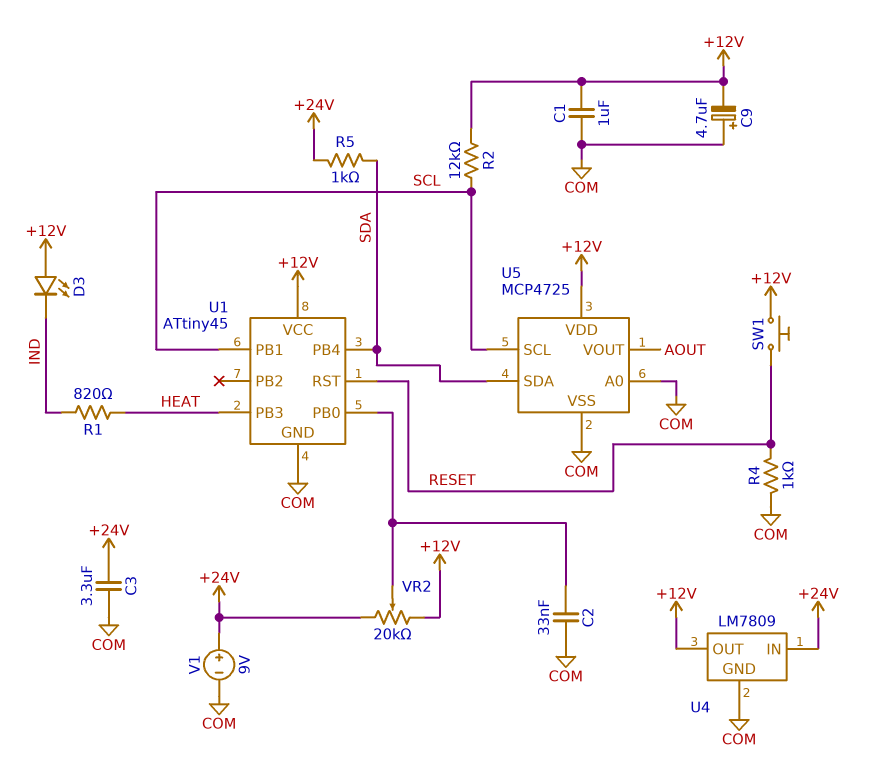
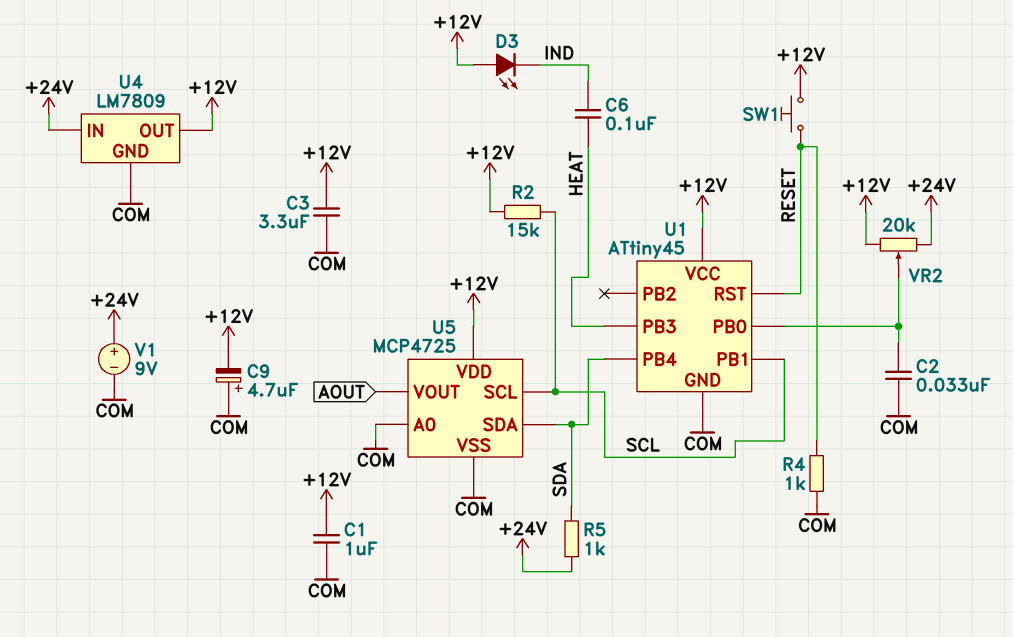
C3: 3.3uF (+24V, COM) -> 3.3uF (+12V, COM)
C6: none -> 100nF (HEAT, IND)
R1: 820 (HEAT, IND) -> none
R2: 12k (+12V, SCL) -> 15k (+12V, SCL)

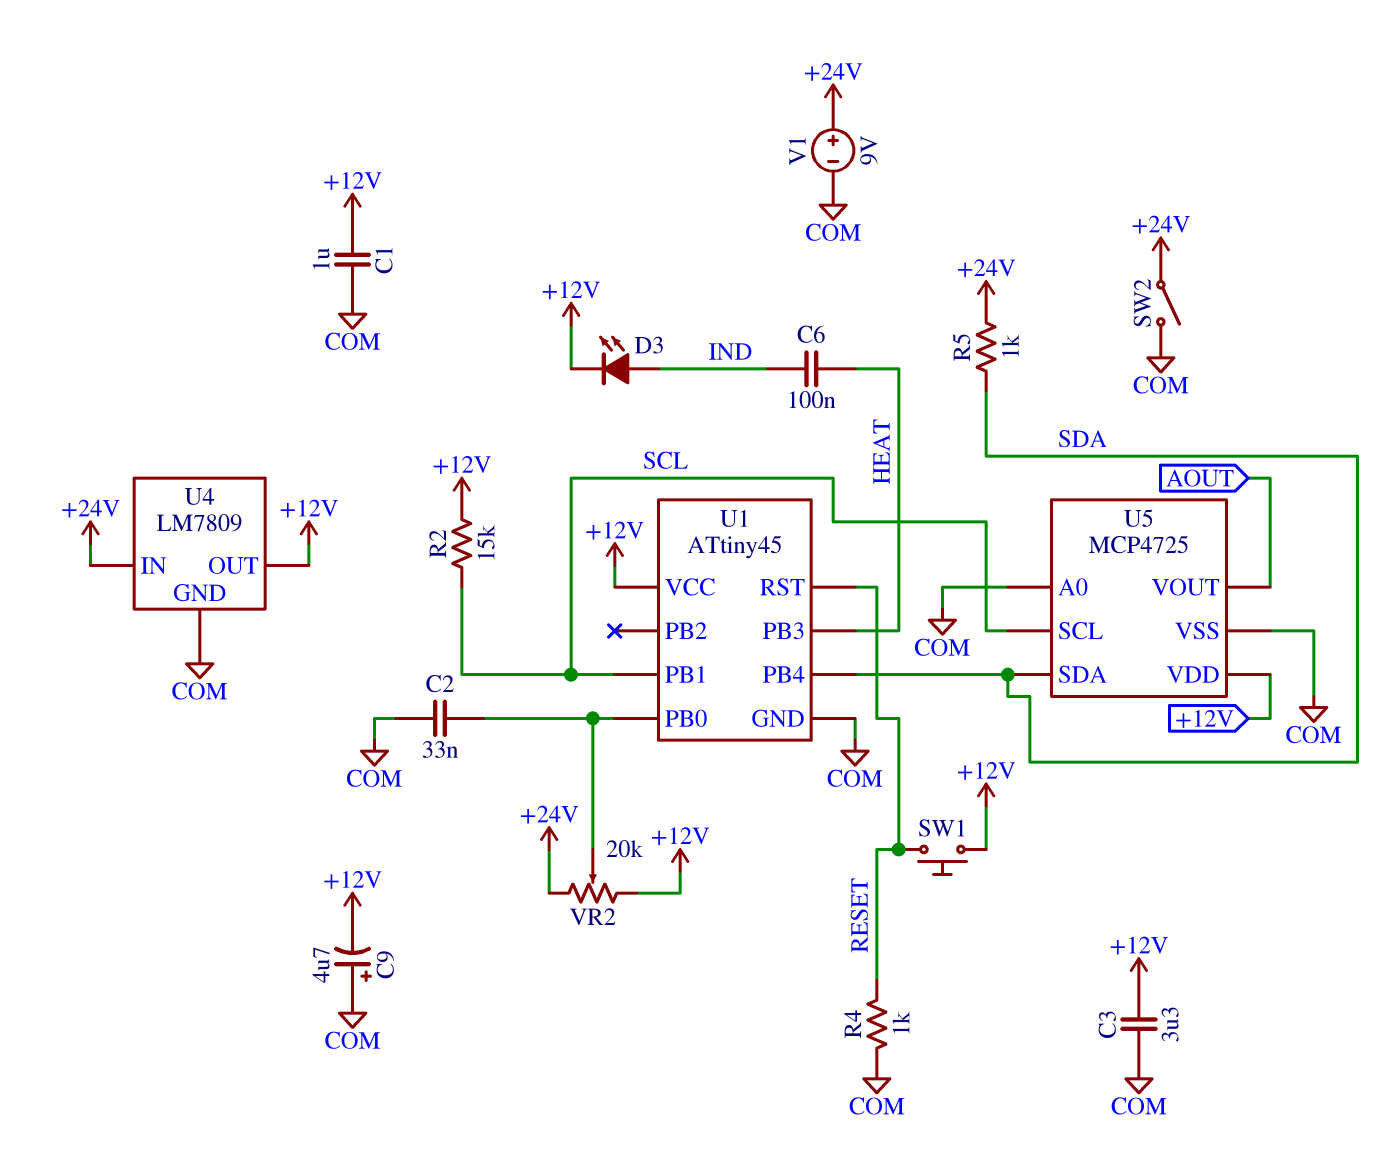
D3: LED (A +12V, K IND) -> LED (A IND, K +12V)
SW2: none -> switch (+24V, COM)

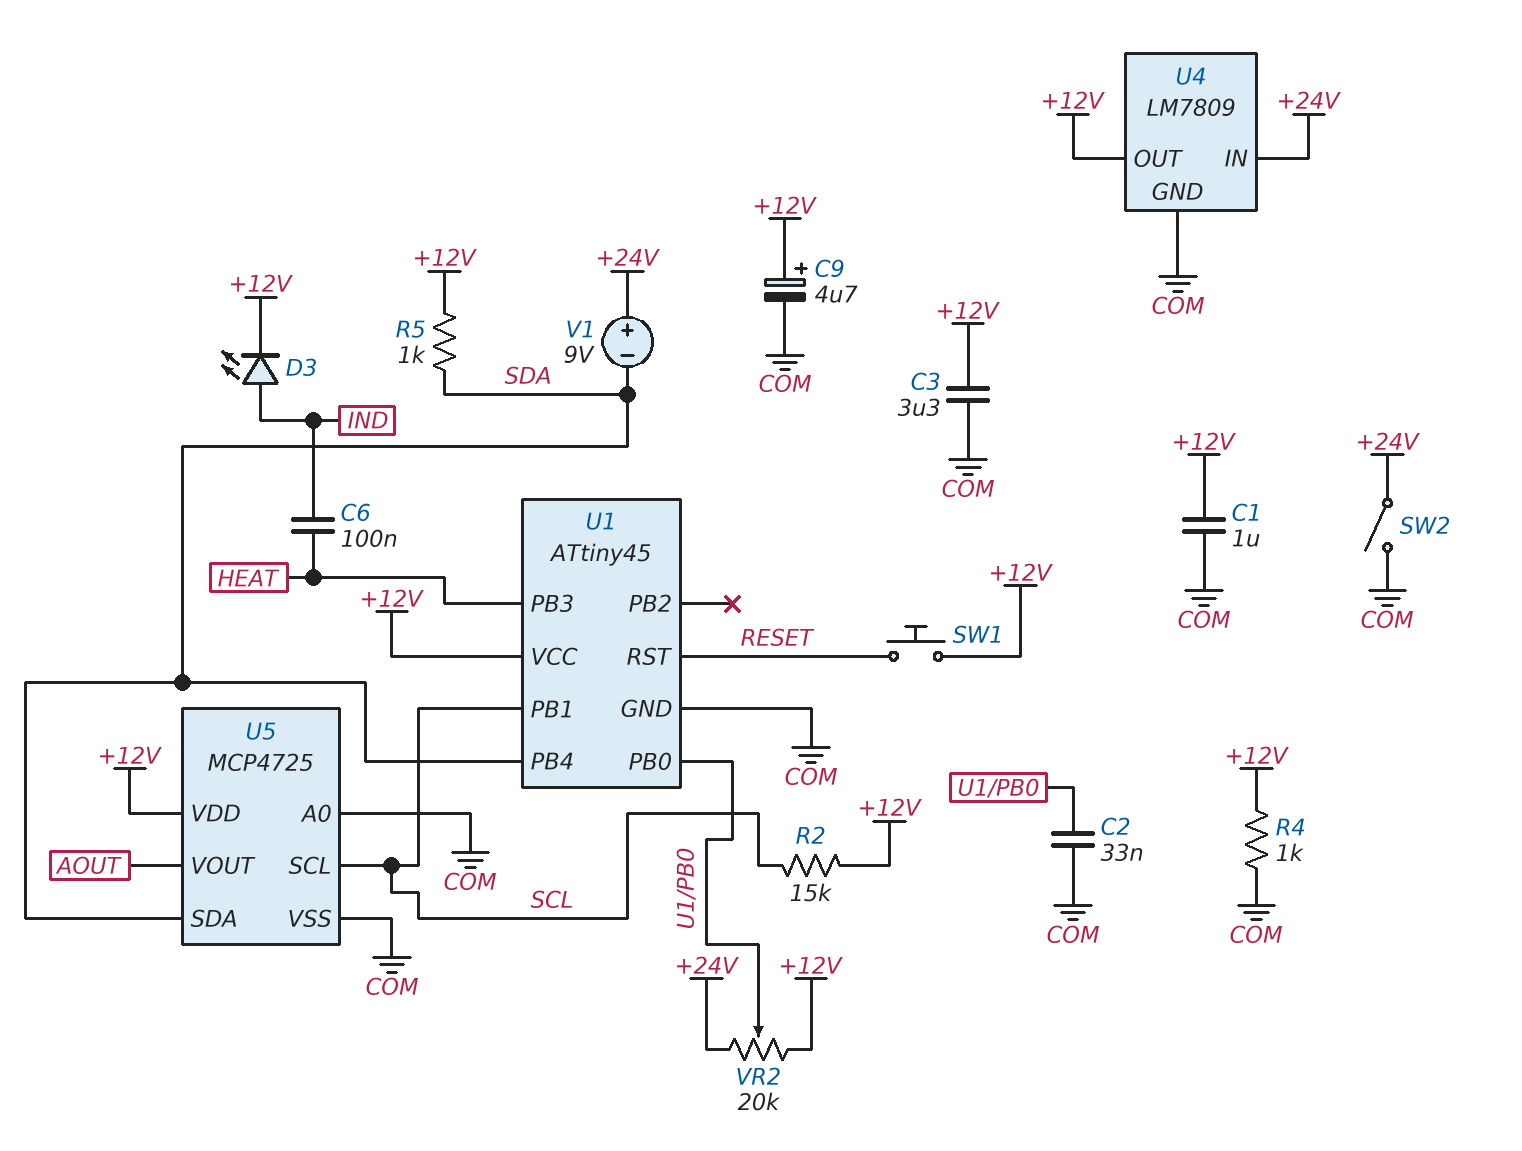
C9: 4.7uF (plus COM, minus +12V) -> 4.7uF (plus +12V, minus COM)
R4: 1k (COM, RESET) -> 1k (+12V, COM)
R5: 1k (+24V, SDA) -> 1k (+12V, SDA)
V1: 9V (plus +24V, minus COM) -> 9V (plus +24V, minus SDA)

